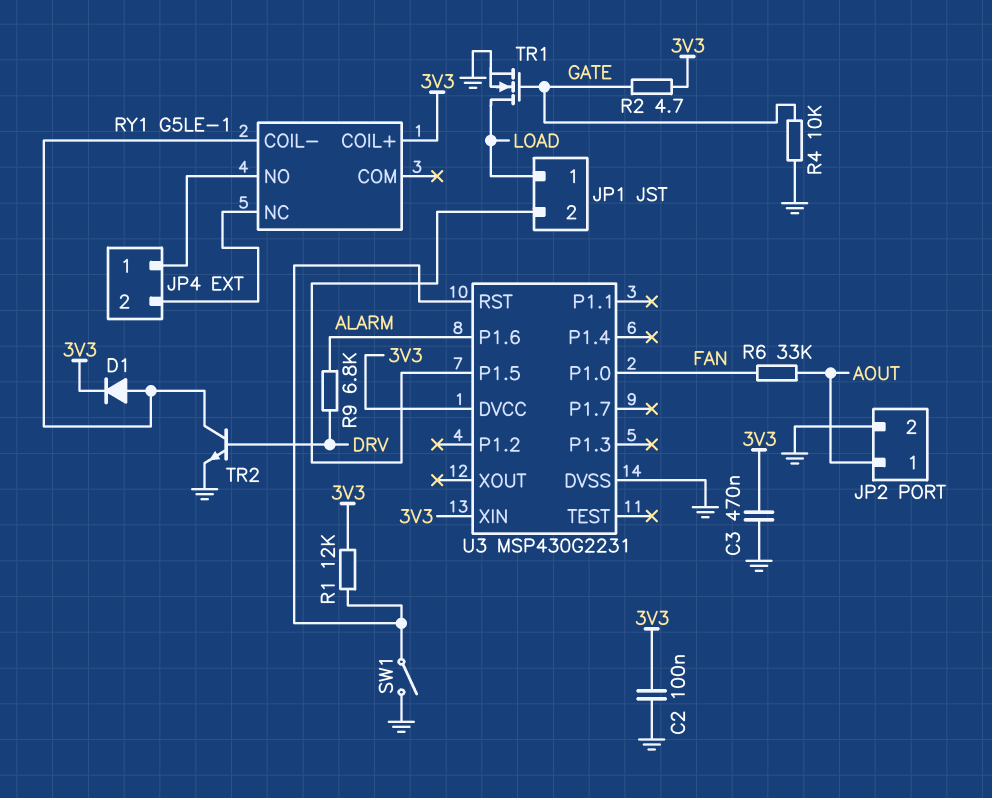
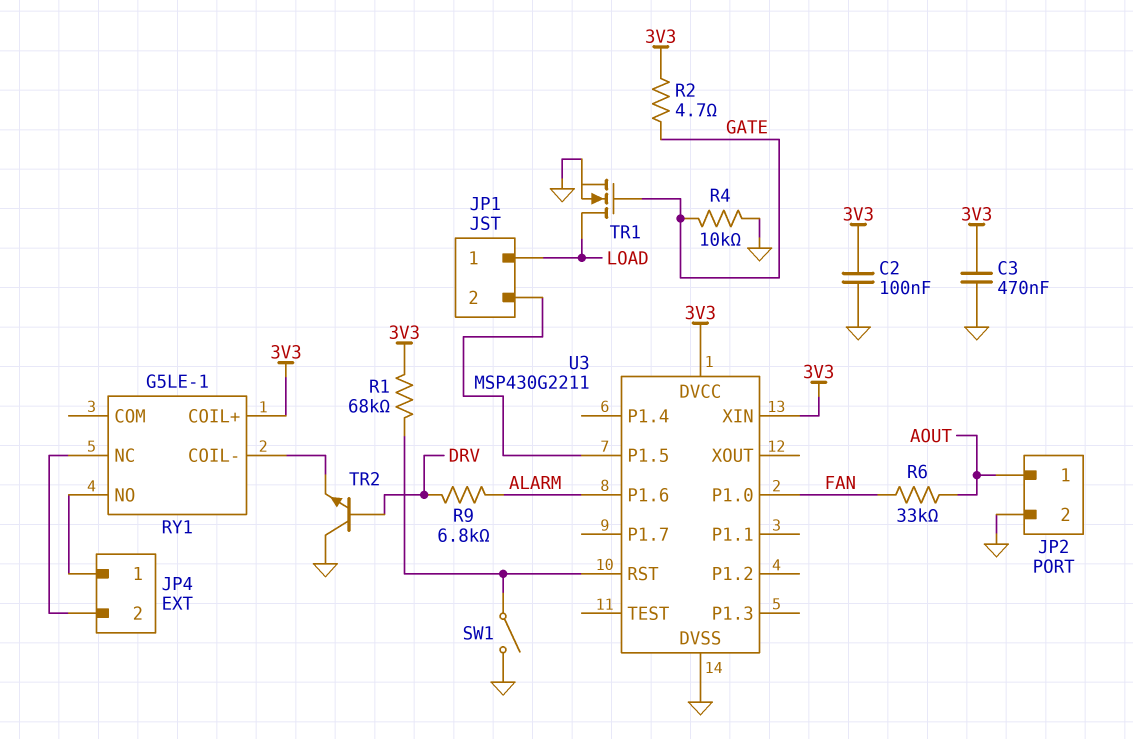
D1: diode (A RY1/COIL-, K 3V3) -> none
R1: 12k (3V3, U3/RST) -> 68k (3V3, U3/RST)
TR2: NPN (B DRV, C RY1/COIL-, E GND) -> NPN (B DRV, C GND, E RY1/COIL-)
U3: MSP430G2231 -> MSP430G2211

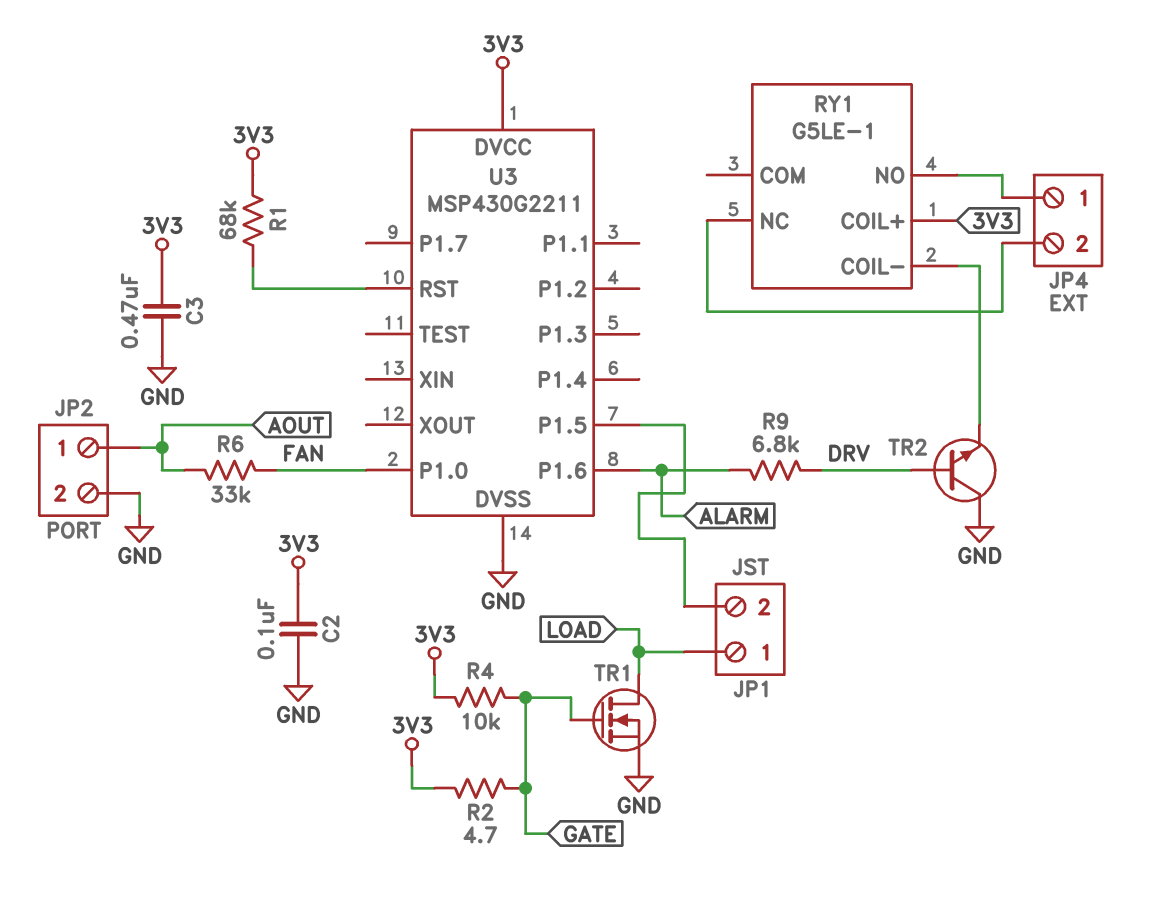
R4: 10k (GATE, GND) -> 10k (3V3, GATE)
SW1: switch (GND, U3/RST) -> none
U3 pin XIN: 3V3 -> none

